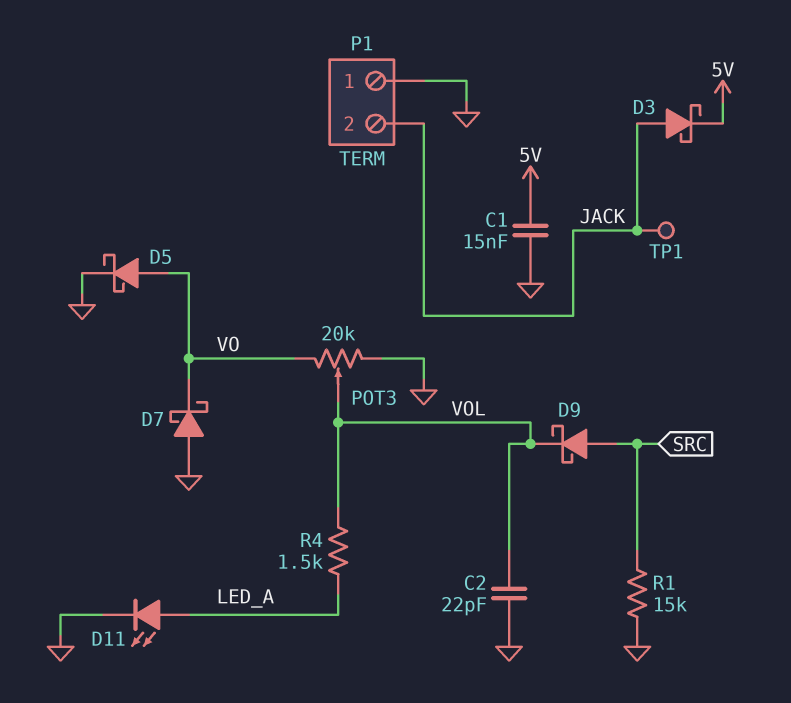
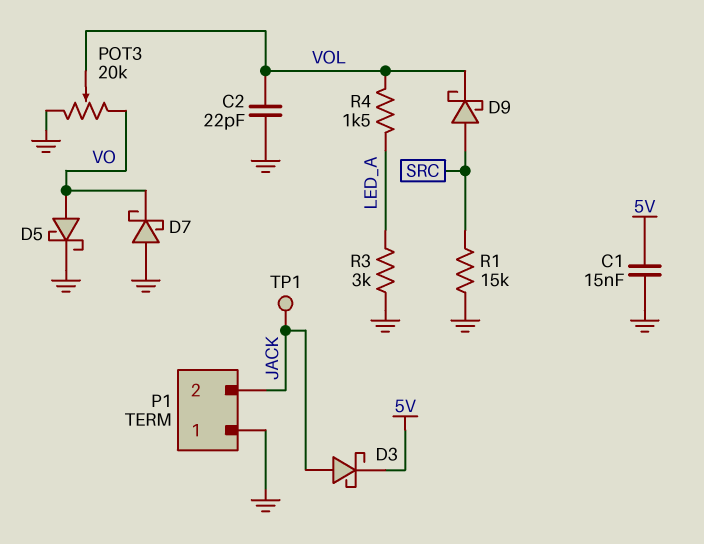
D11: LED (A LED_A, K GND) -> none
R3: none -> 3k (GND, LED_A)

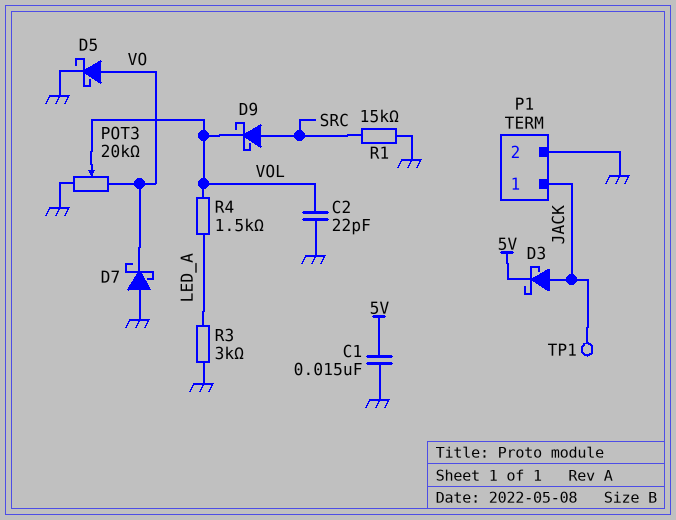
P1 pin 1: GND -> JACK
P1 pin 2: JACK -> GND

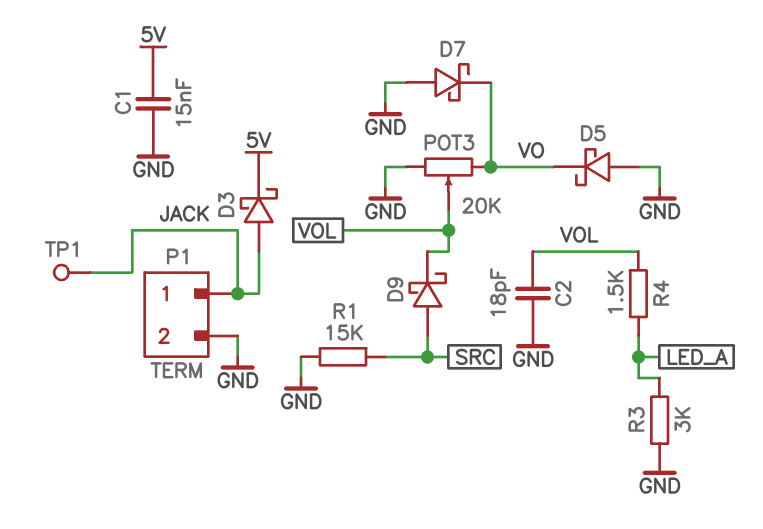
C2: 22pF (GND, VOL) -> 18pF (GND, VOL)
D5: schottky (A VO, K GND) -> schottky (A GND, K VO)

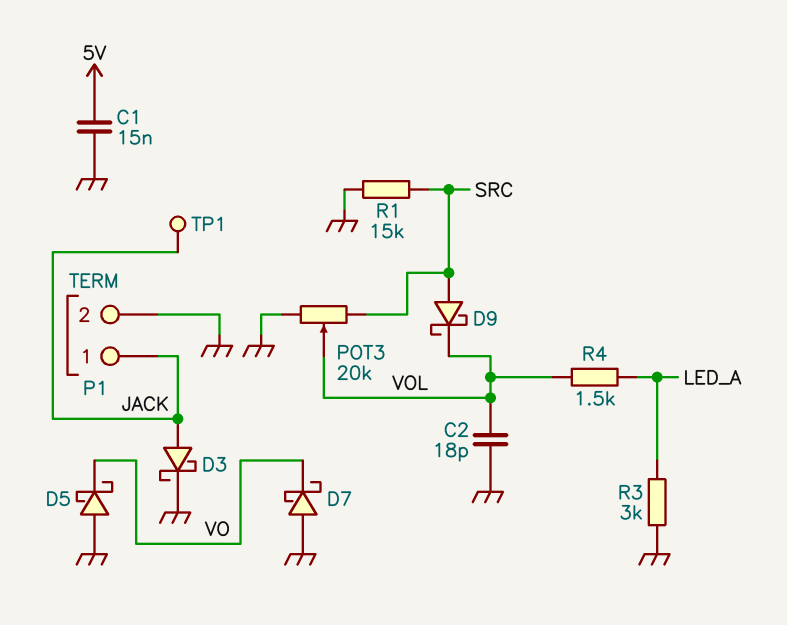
D3: schottky (A JACK, K 5V) -> schottky (A JACK, K GND)
POT3: 20k (GND, VO, wiper VOL) -> 20k (GND, SRC, wiper VOL)

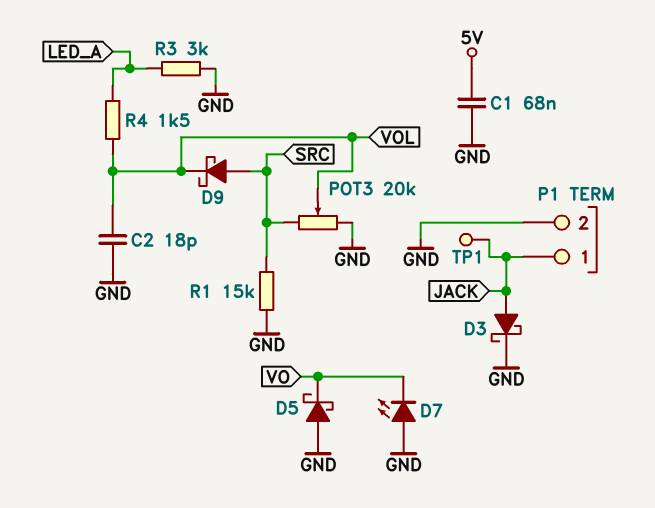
C1: 15nF (5V, GND) -> 68nF (5V, GND)
D7: schottky (A GND, K VO) -> LED (A GND, K VO)

